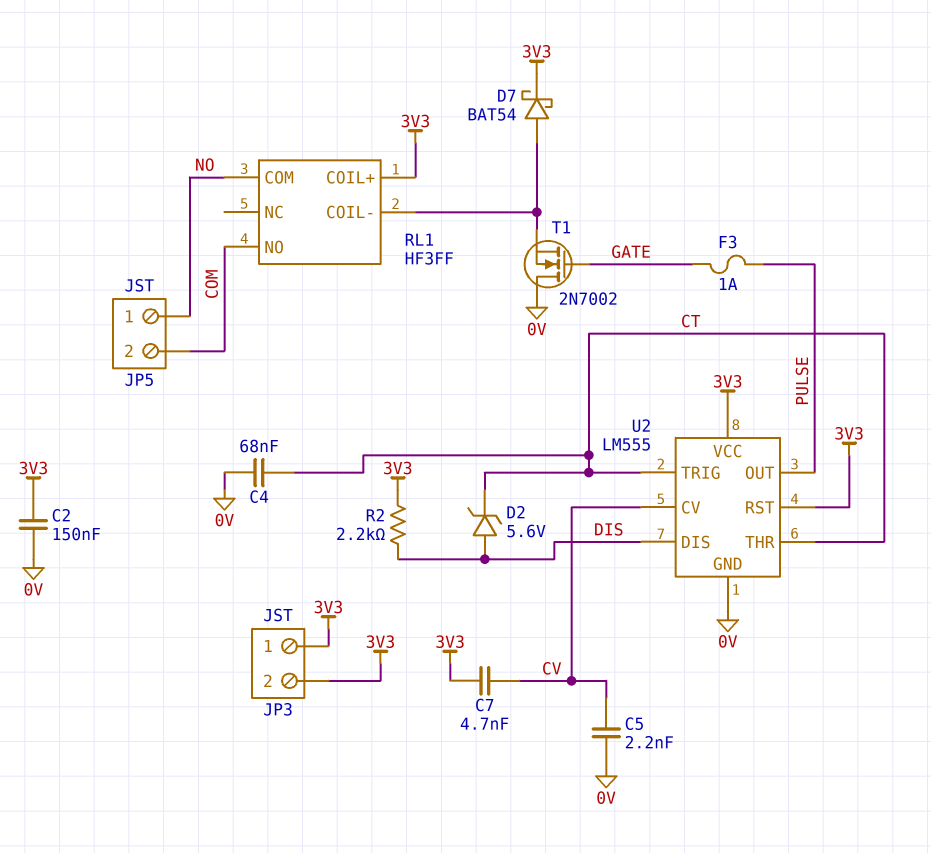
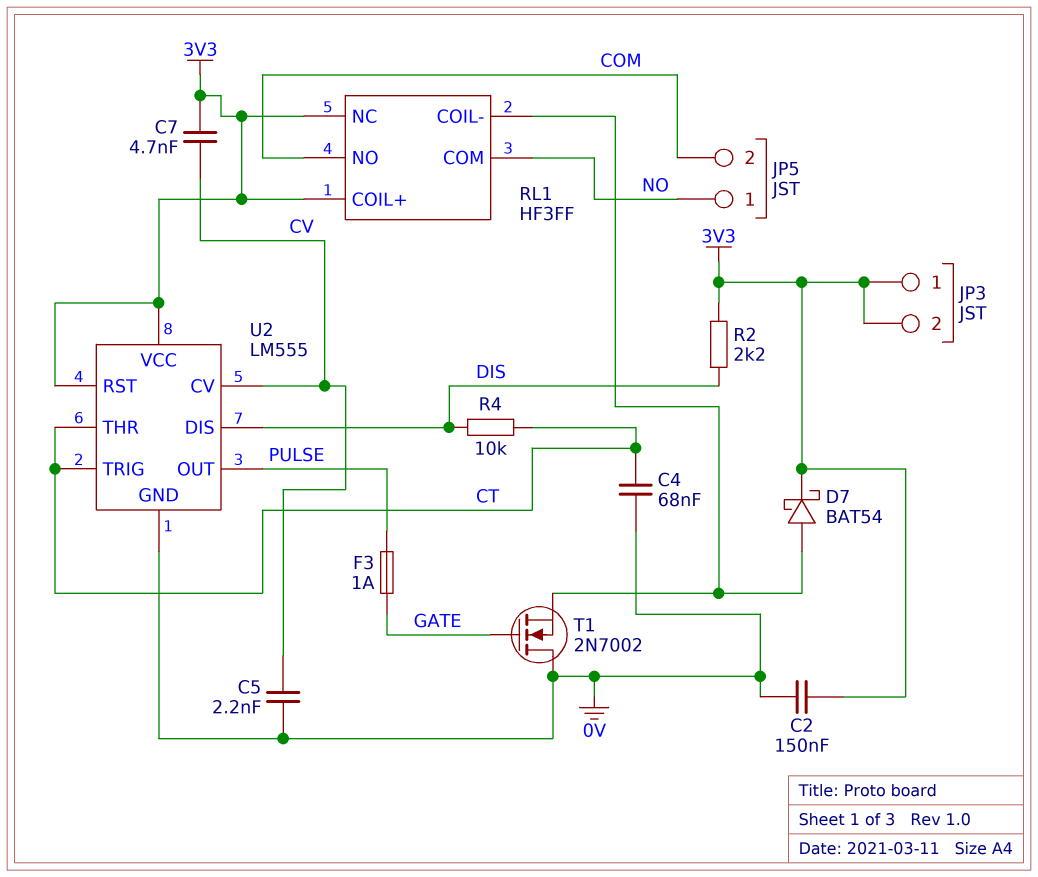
D2: zener 5.6V (A DIS, K CT) -> none
R4: none -> 10k (CT, DIS)
RL1 pin NC: none -> 3V3

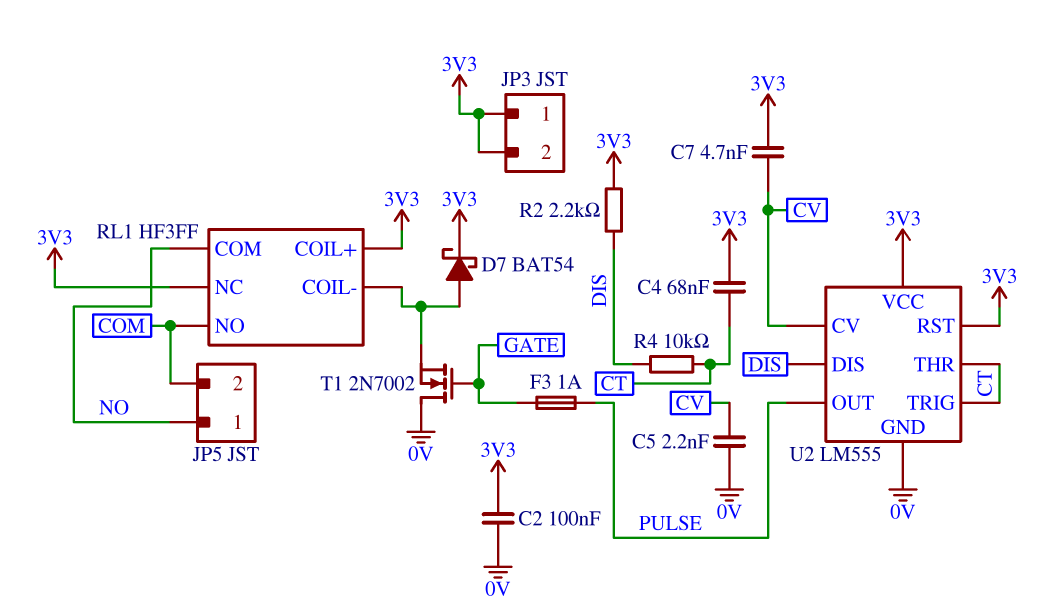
C2: 150nF (0V, 3V3) -> 100nF (0V, 3V3)
C4: 68nF (0V, CT) -> 68nF (3V3, CT)

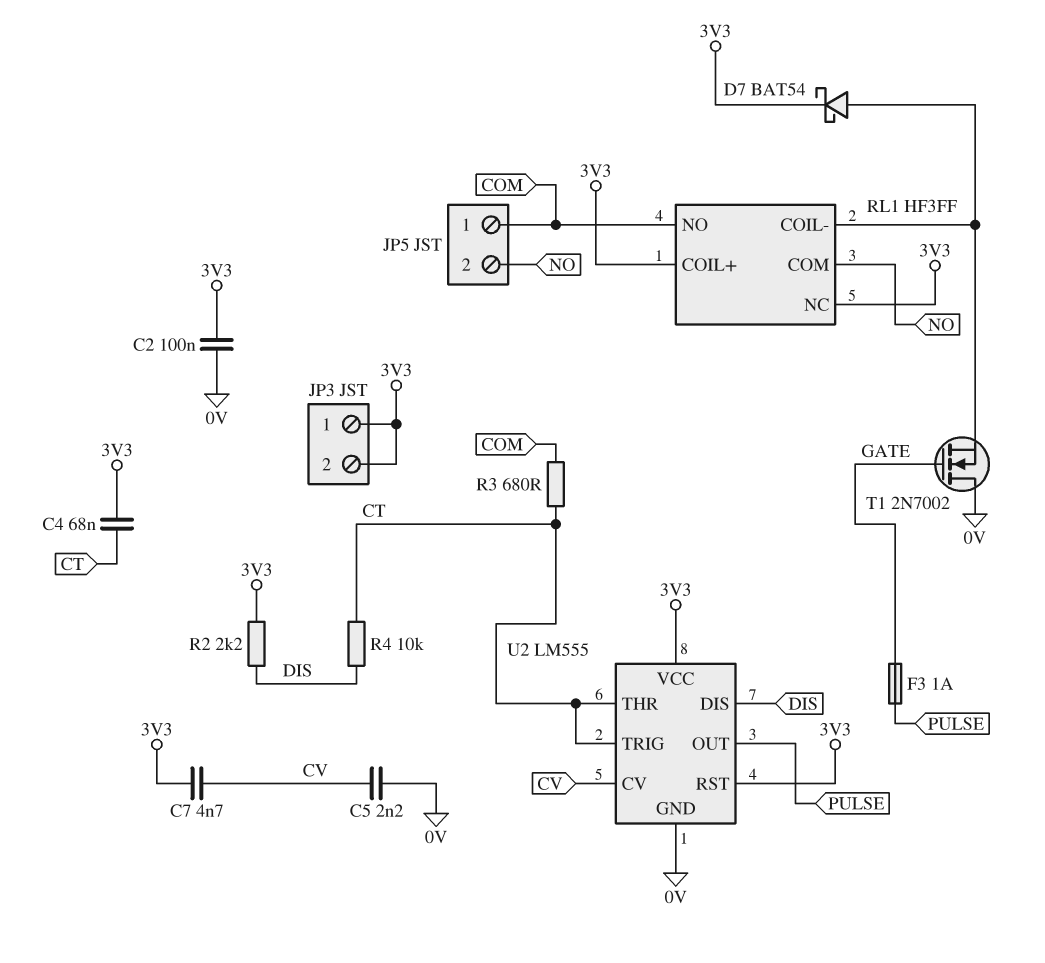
JP5 pin 1: NO -> COM
JP5 pin 2: COM -> NO
R3: none -> 680 (COM, CT)

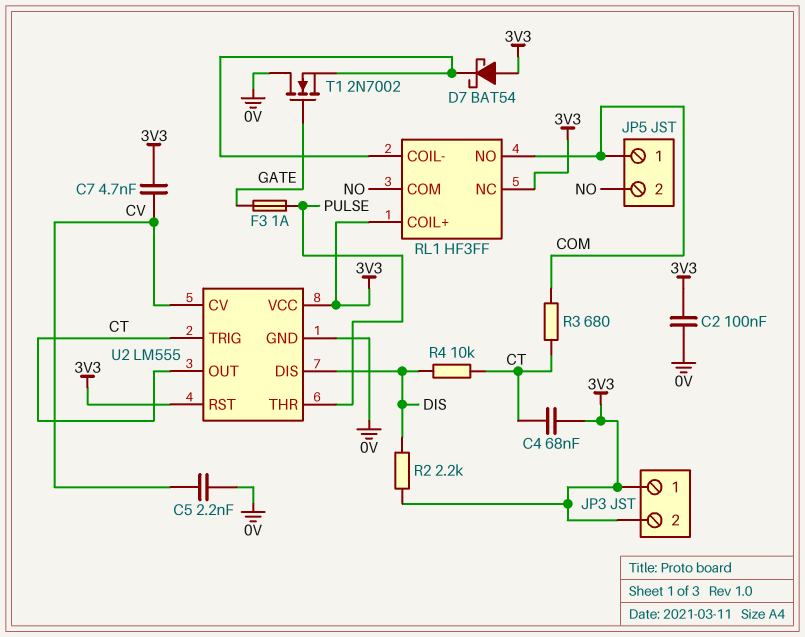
D7: schottky BAT54 (A RL1/COIL-, K 3V3) -> schottky BAT54 (A 3V3, K RL1/COIL-)
U2 pin OUT: PULSE -> CT
U2 pin THR: CT -> PULSE

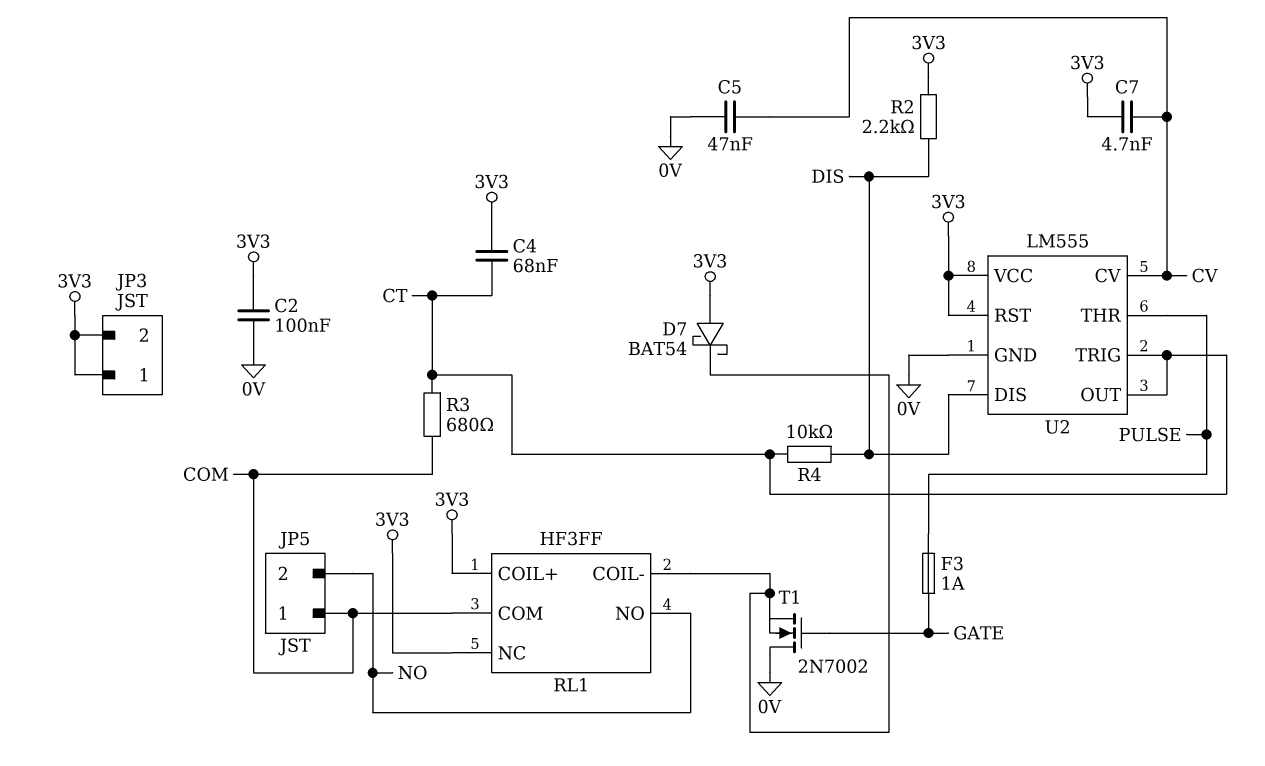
C5: 2.2nF (0V, CV) -> 47nF (0V, CV)
RL1 pin COM: NO -> COM
RL1 pin NO: COM -> NO

